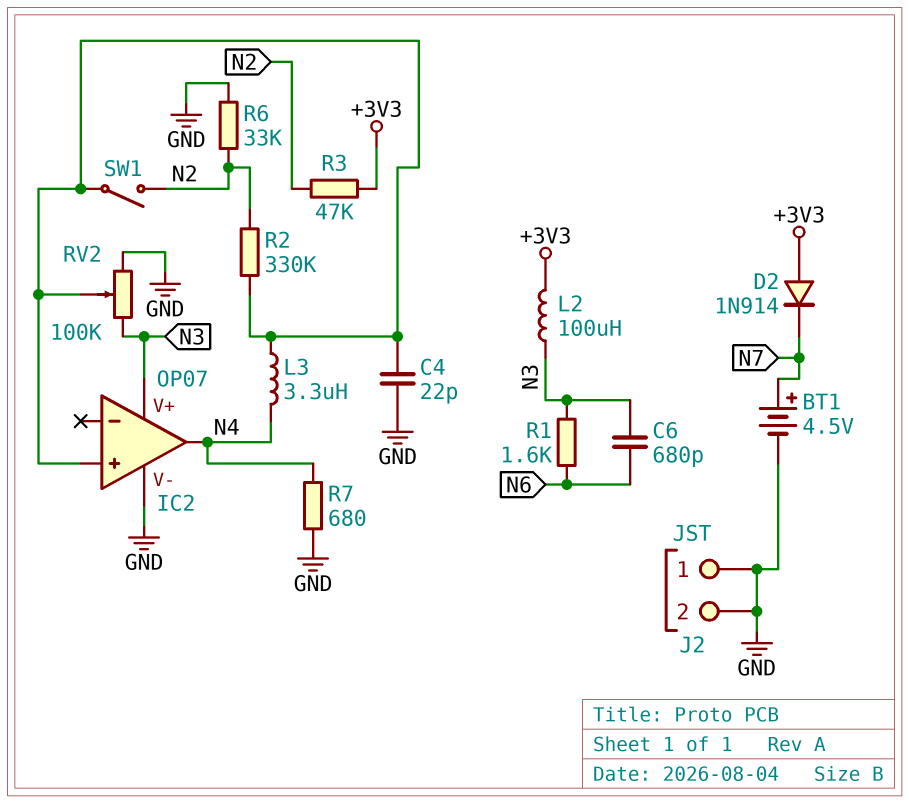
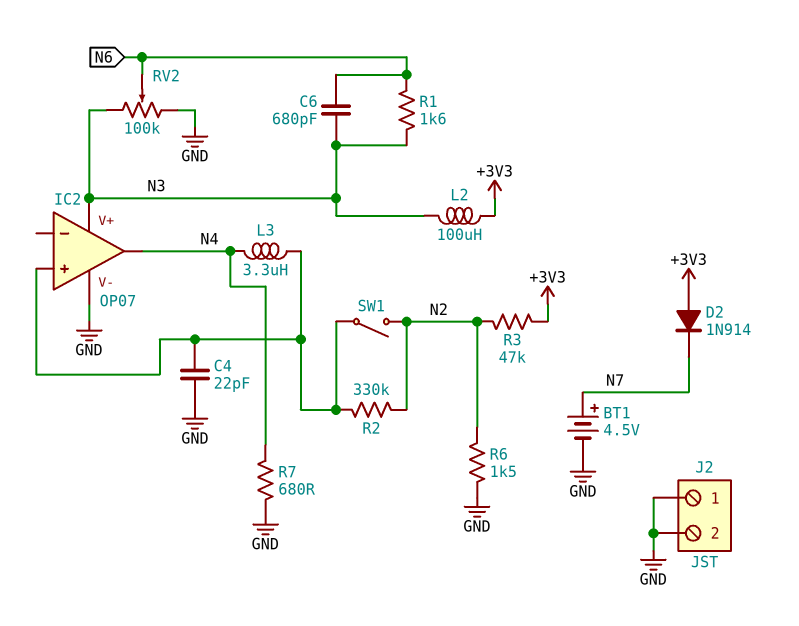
R6: 33k (GND, N2) -> 1.5k (GND, N2)
RV2: 100k (GND, N3, wiper IC2/in+) -> 100k (GND, N3, wiper N6)

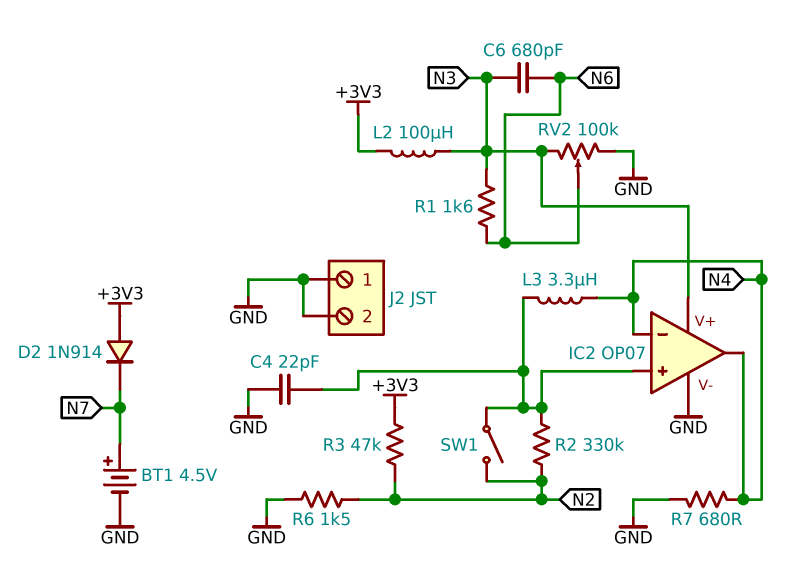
IC2 pin in-: none -> N4

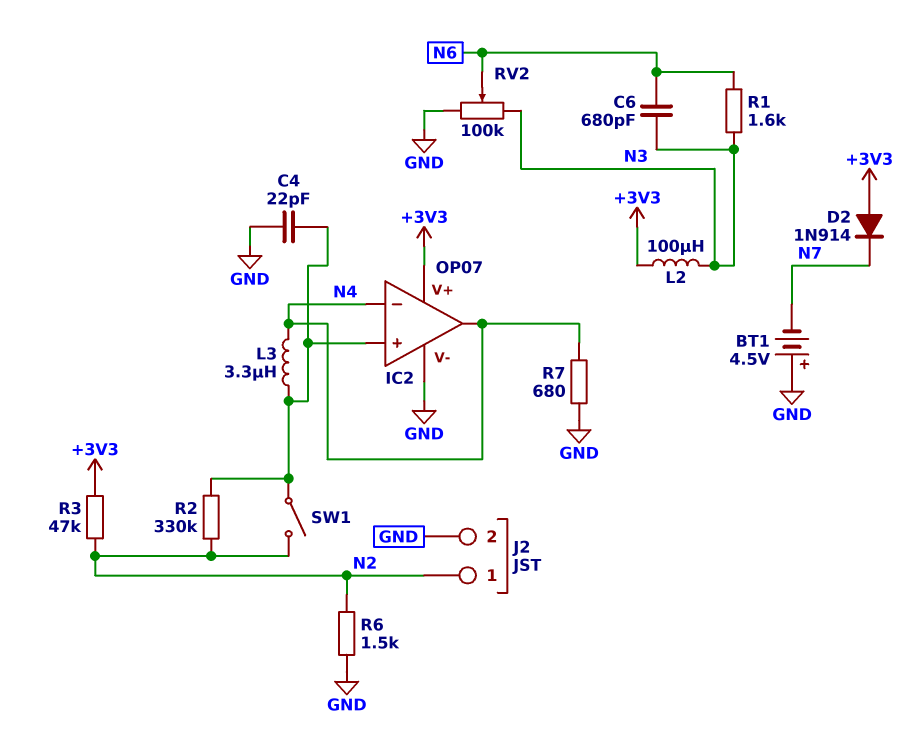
BT1: 4.5V (plus N7, minus GND) -> 4.5V (plus GND, minus N7)
IC2 pin V+: N3 -> +3V3
J2 pin 1: GND -> N2

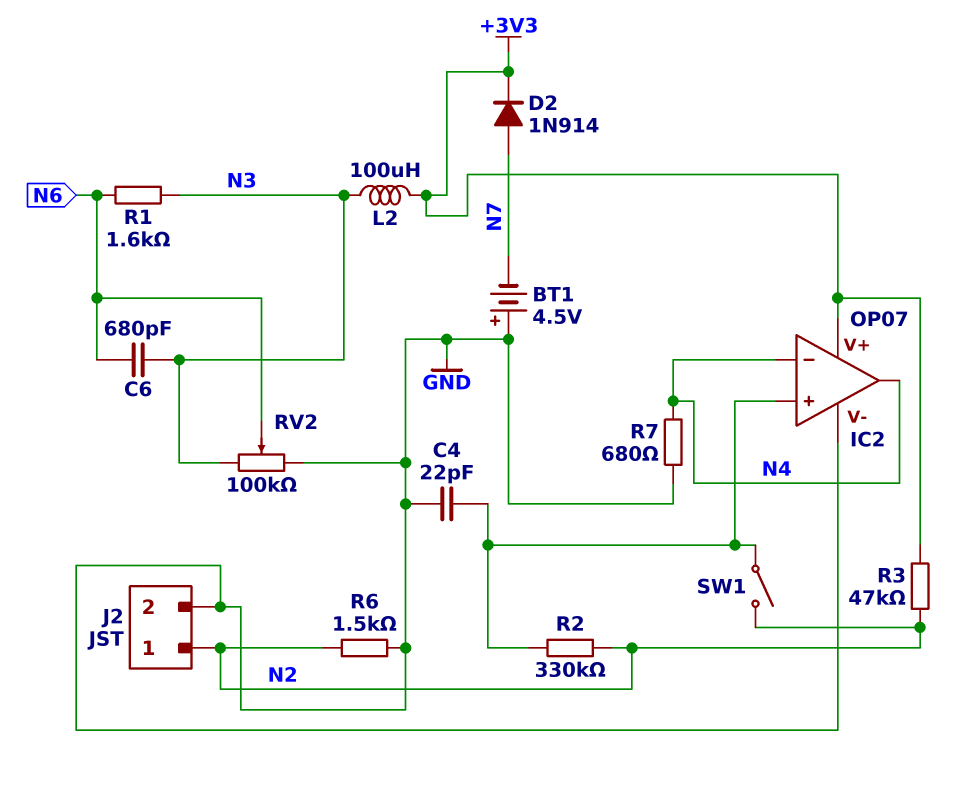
D2: diode 1N914 (A +3V3, K N7) -> diode 1N914 (A N7, K +3V3)
L3: 3.3uH (IC2/in+, N4) -> none

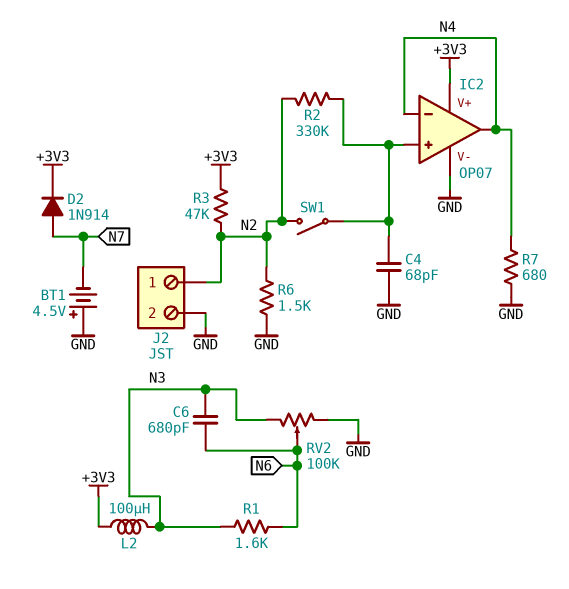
C4: 22pF (GND, IC2/in+) -> 68pF (GND, IC2/in+)

